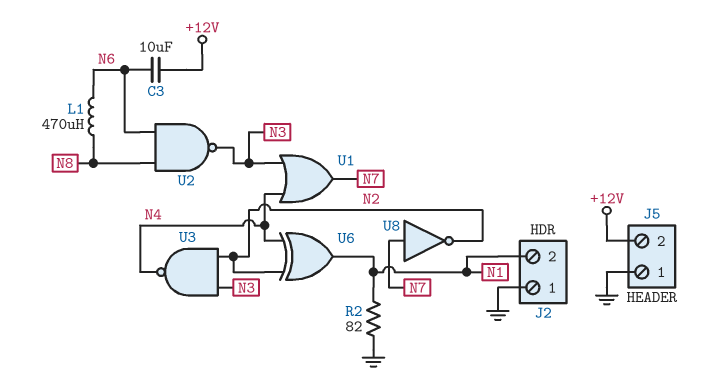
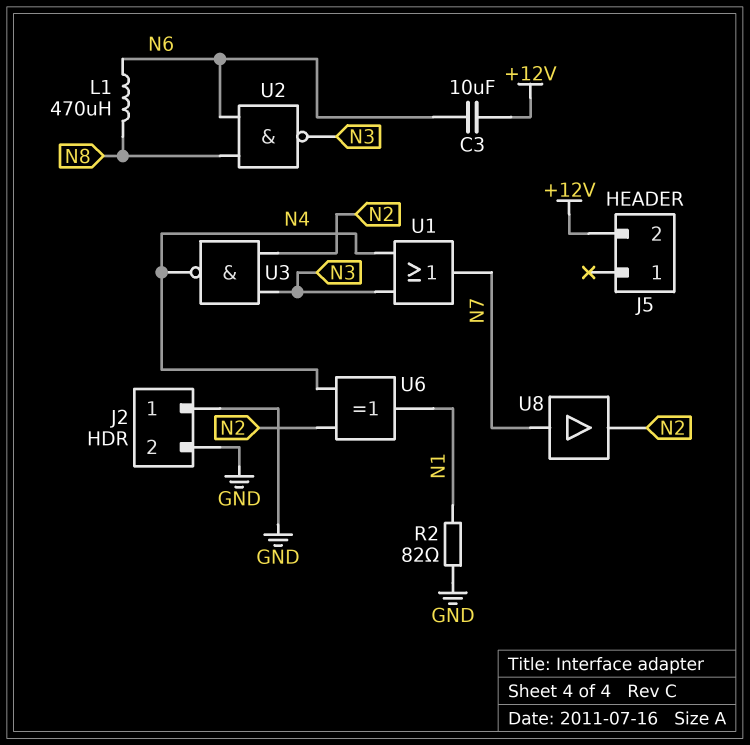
J2 pin 2: N1 -> GND
J5 pin 1: GND -> none
U8: NOT (in N7, out N2) -> buffer (in N7, out N2)

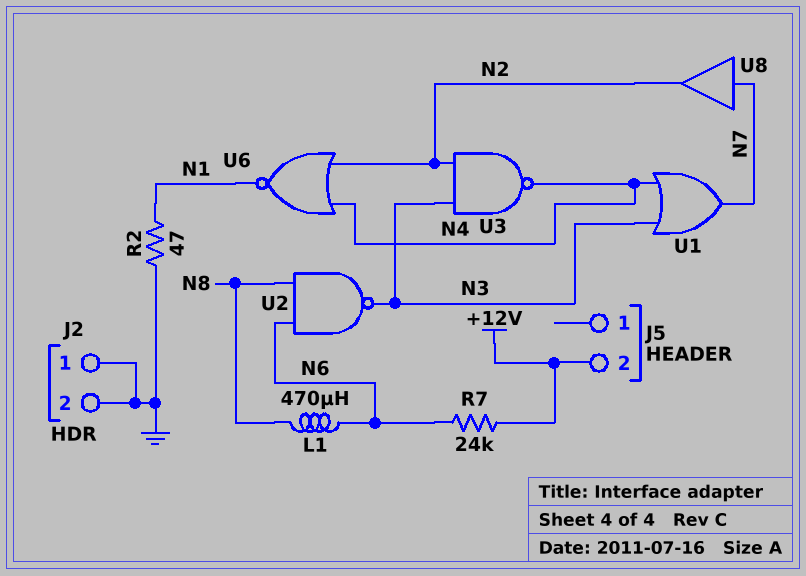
C3: 10uF (+12V, N6) -> none
R2: 82 (GND, N1) -> 47 (GND, N1)
R7: none -> 24k (+12V, N6)
U6: XOR (in N2, in N4, out N1) -> NOR (in N2, in N4, out N1)

